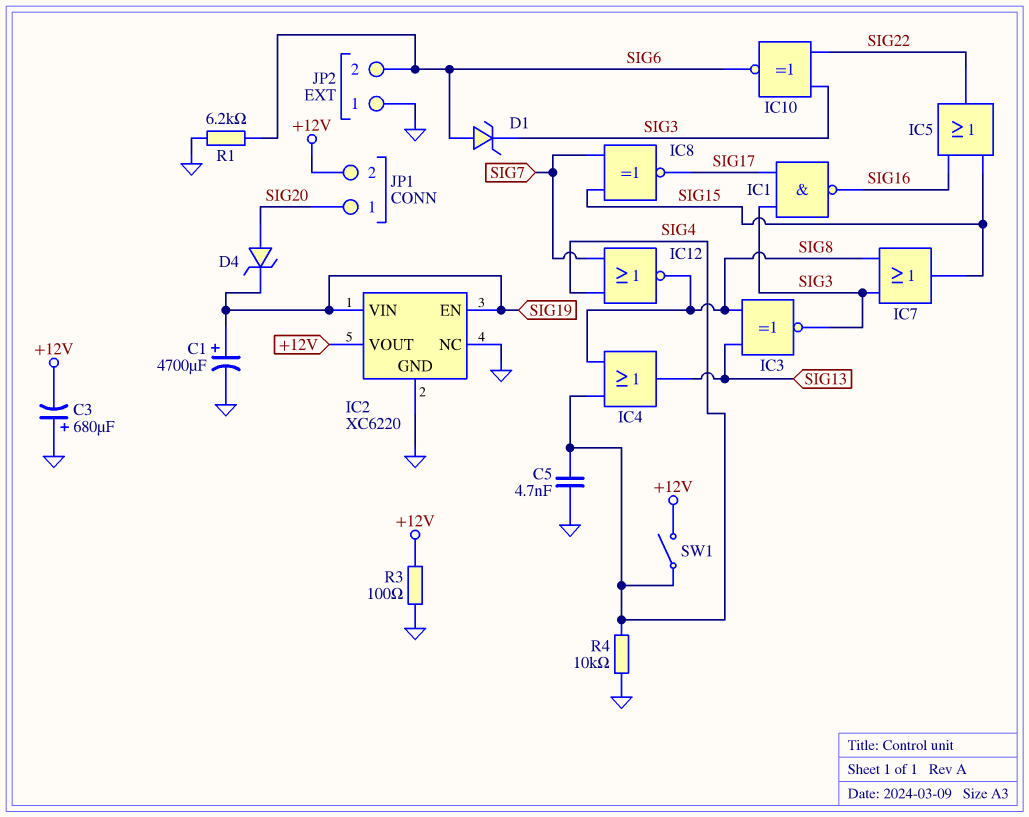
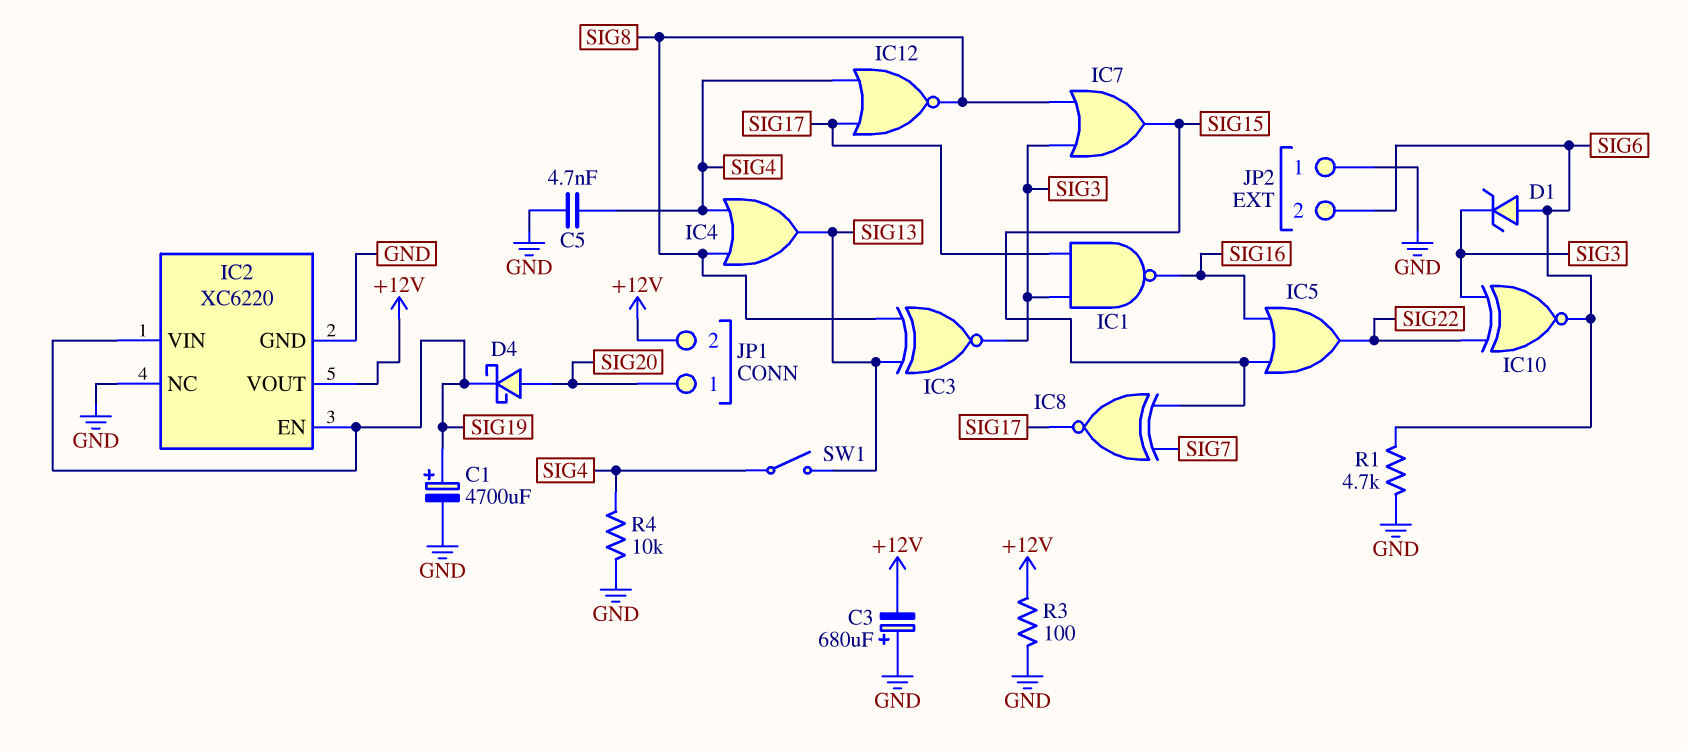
D4: zener (A SIG20, K SIG19) -> schottky (A SIG20, K SIG19)
IC12: NOR (in SIG4, in SIG7, out SIG8) -> NOR (in SIG4, in SIG17, out SIG8)
R1: 6.2k (GND, SIG6) -> 4.7k (GND, SIG6)
SW1: switch (+12V, SIG4) -> switch (SIG4, SIG13)

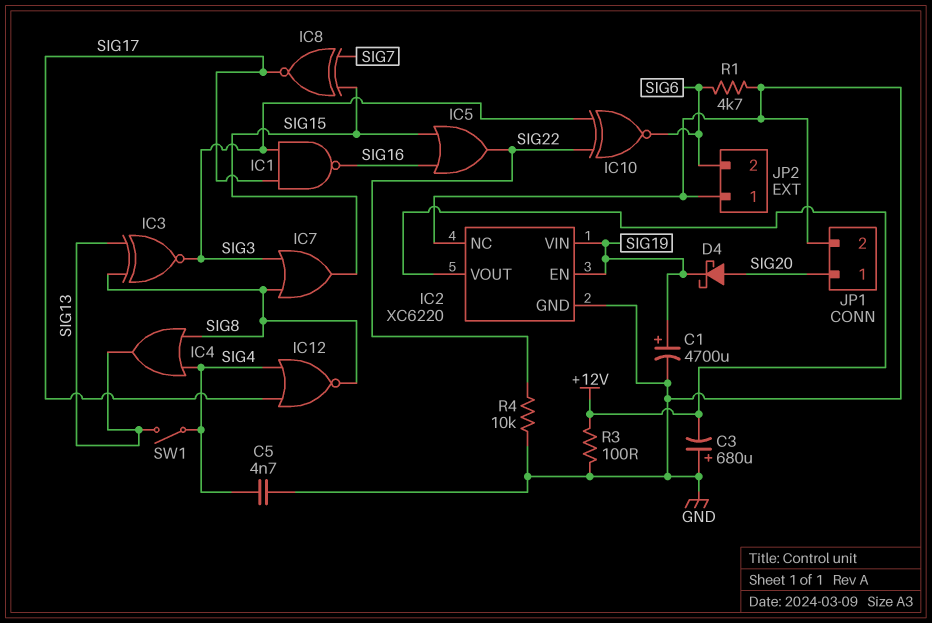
D1: zener (A SIG6, K SIG3) -> none
JP1 pin 2: +12V -> GND
R4: 10k (GND, SIG4) -> 10k (GND, SIG22)

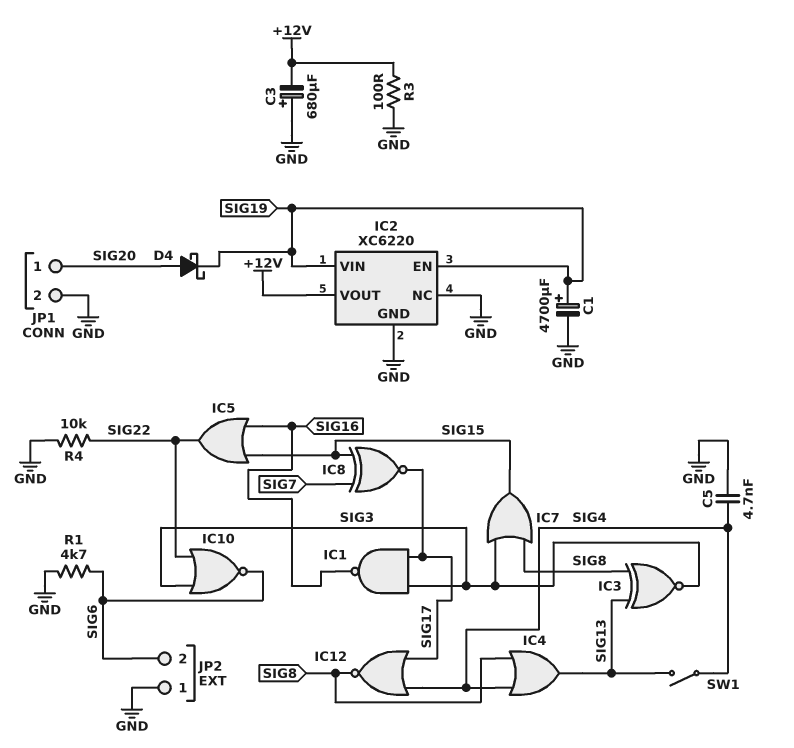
IC10: XNOR (in SIG3, in SIG22, out SIG6) -> NOR (in SIG3, in SIG22, out SIG6)

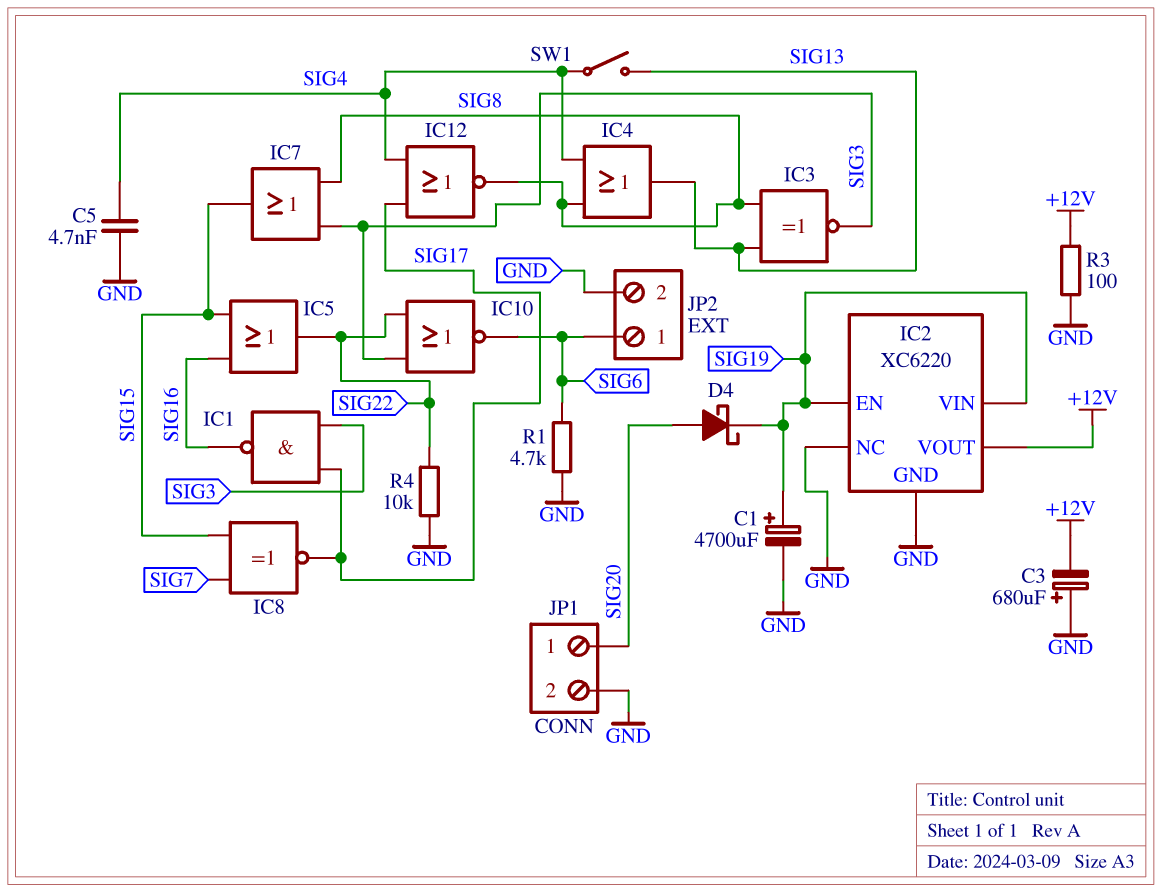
JP2 pin 1: GND -> SIG6
JP2 pin 2: SIG6 -> GND

